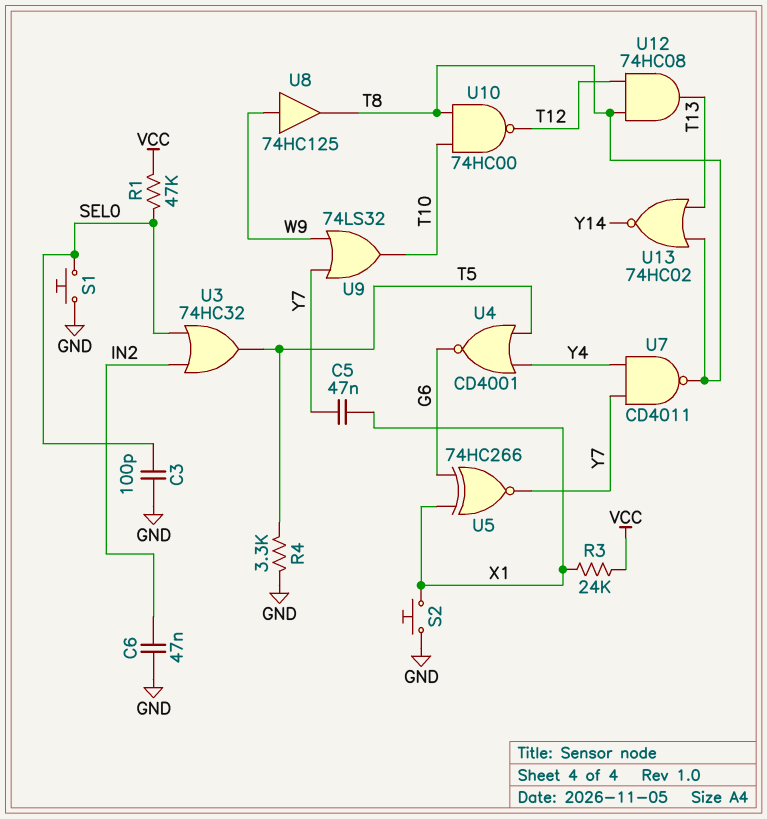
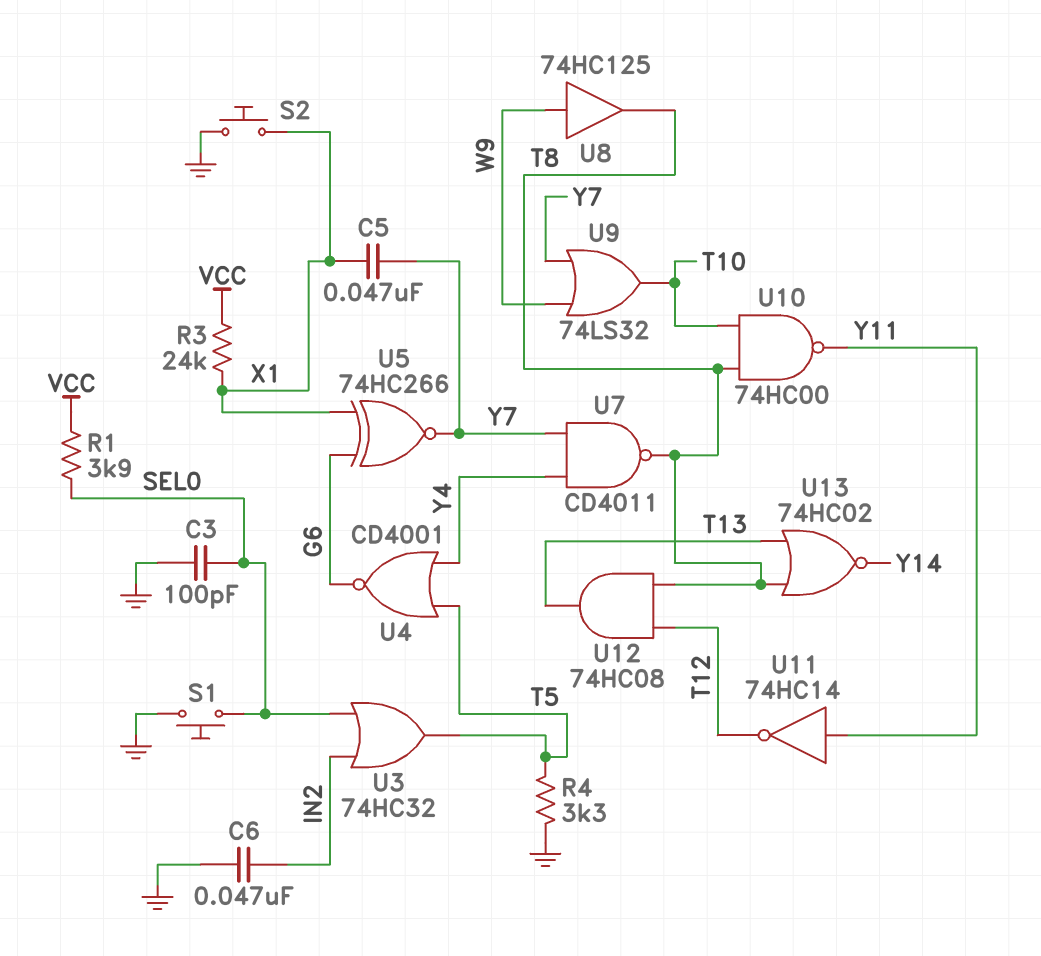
R1: 47k (SEL0, VCC) -> 3.9k (SEL0, VCC)
U10: NAND 74HC00 (in T8, in T10, out T12) -> NAND 74HC00 (in T8, in T10, out Y11)
U11: none -> NOT 74HC14 (in Y11, out T12)

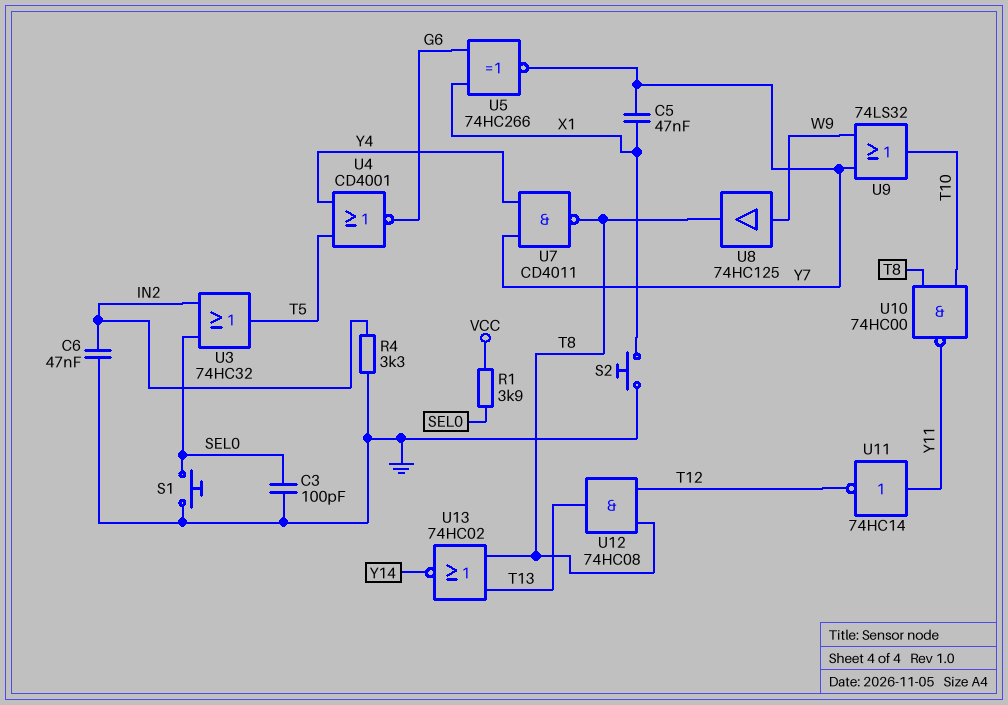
R3: 24k (VCC, X1) -> none
R4: 3.3k (GND, T5) -> 3.3k (GND, IN2)

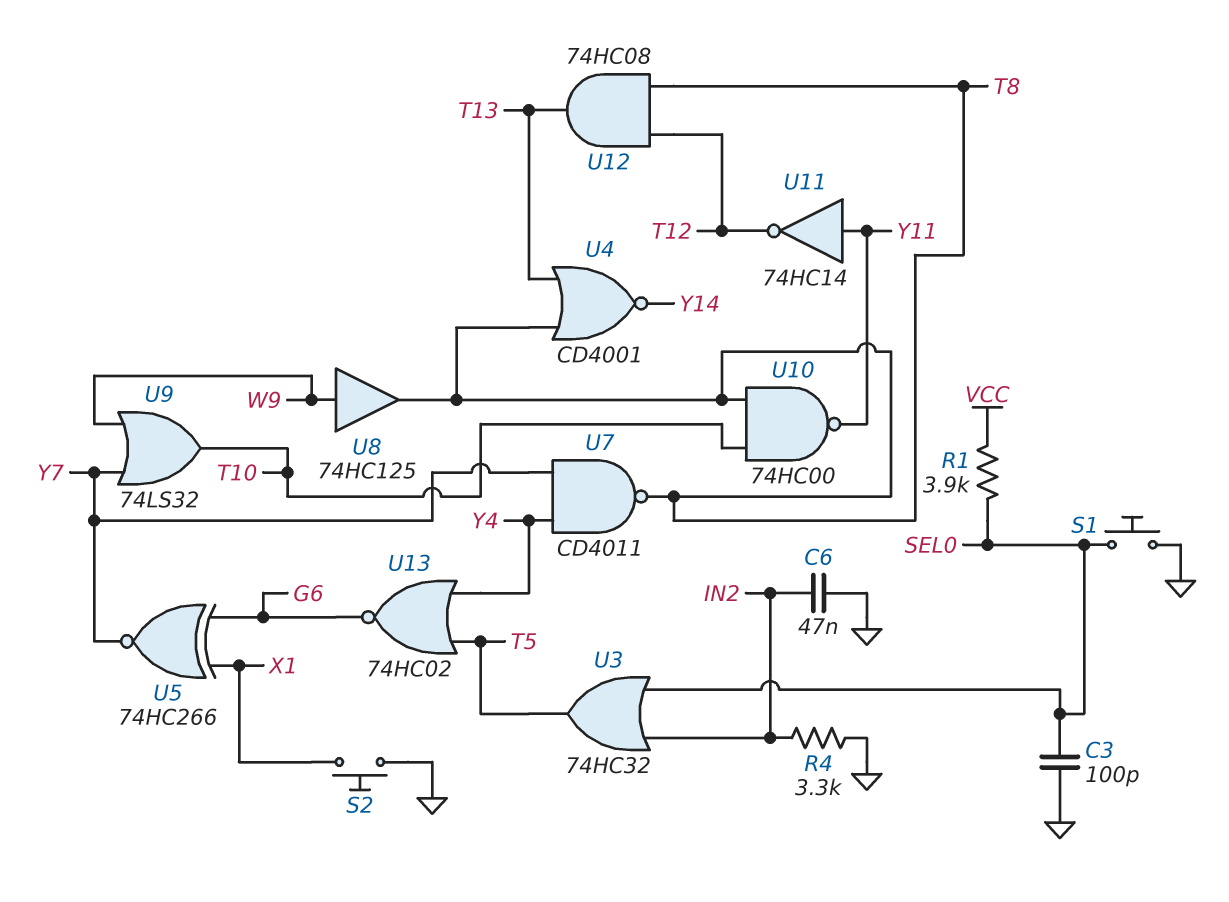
C5: 47nF (X1, Y7) -> none
U4: NOR CD4001 (in T5, in Y4, out G6) -> NOR CD4001 (in T8, in T13, out Y14)
U13: NOR 74HC02 (in T8, in T13, out Y14) -> NOR 74HC02 (in T5, in Y4, out G6)

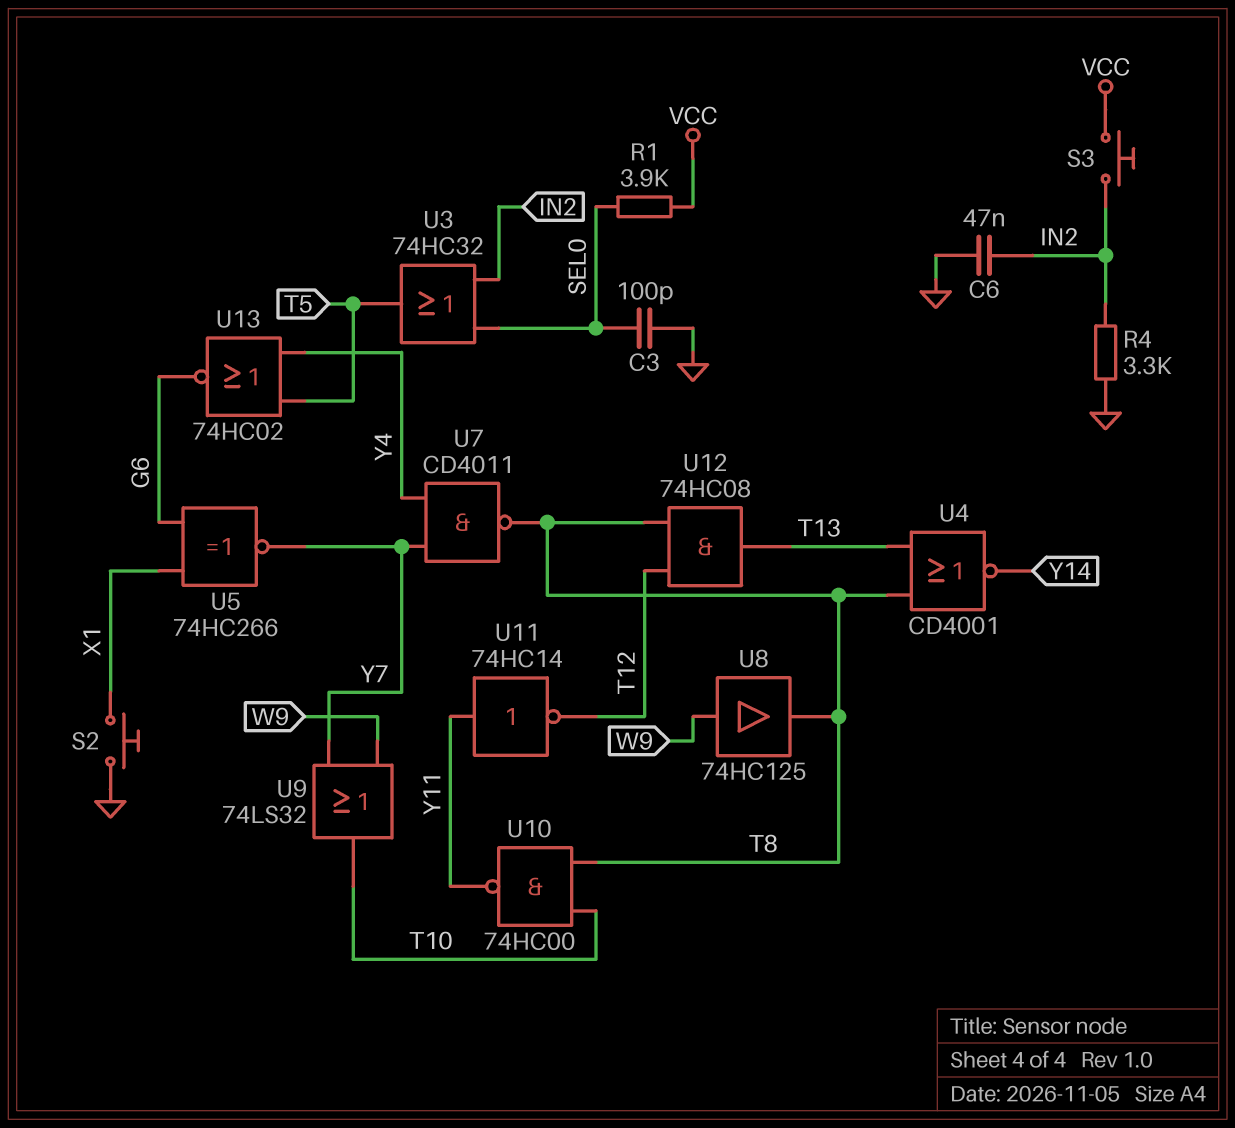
S1: button (GND, SEL0) -> none
S3: none -> button (IN2, VCC)

